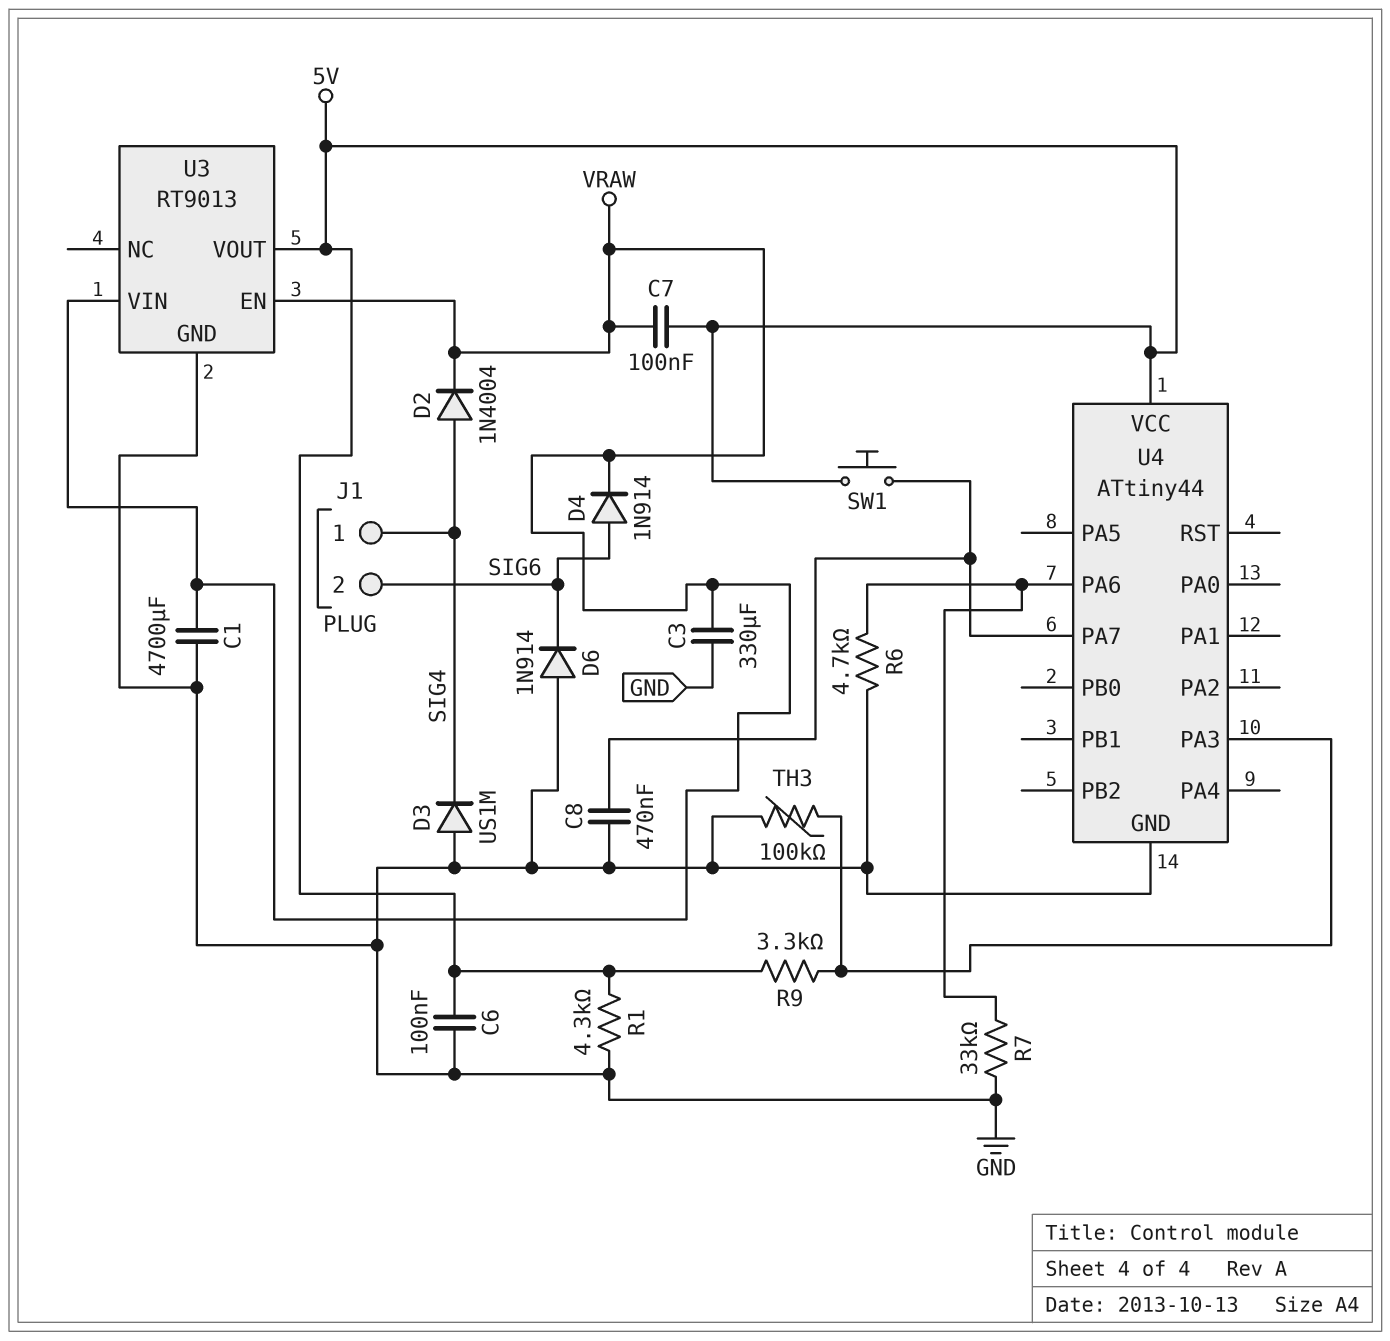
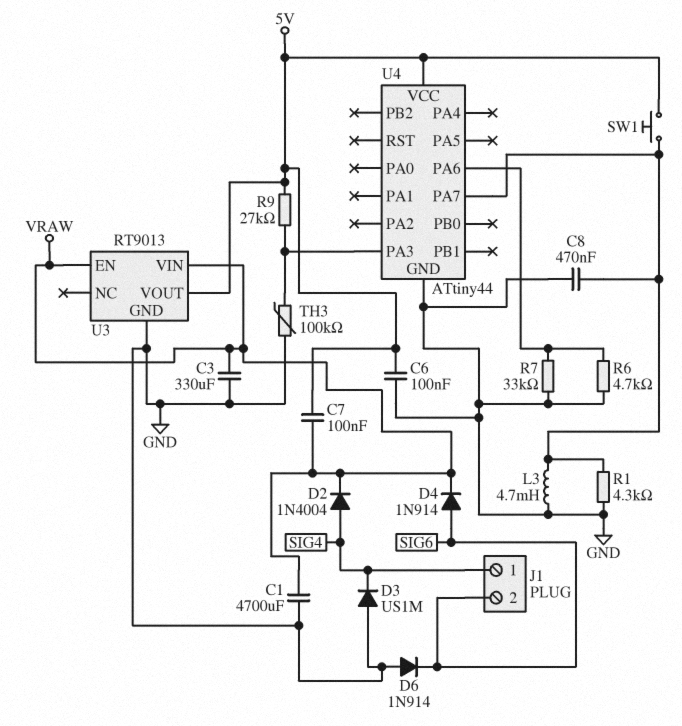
L3: none -> 4.7mH (GND, U4/PA7)
R1: 4.3k (5V, GND) -> 4.3k (GND, U4/PA7)
R9: 3.3k (5V, U4/PA3) -> 27k (5V, U4/PA3)

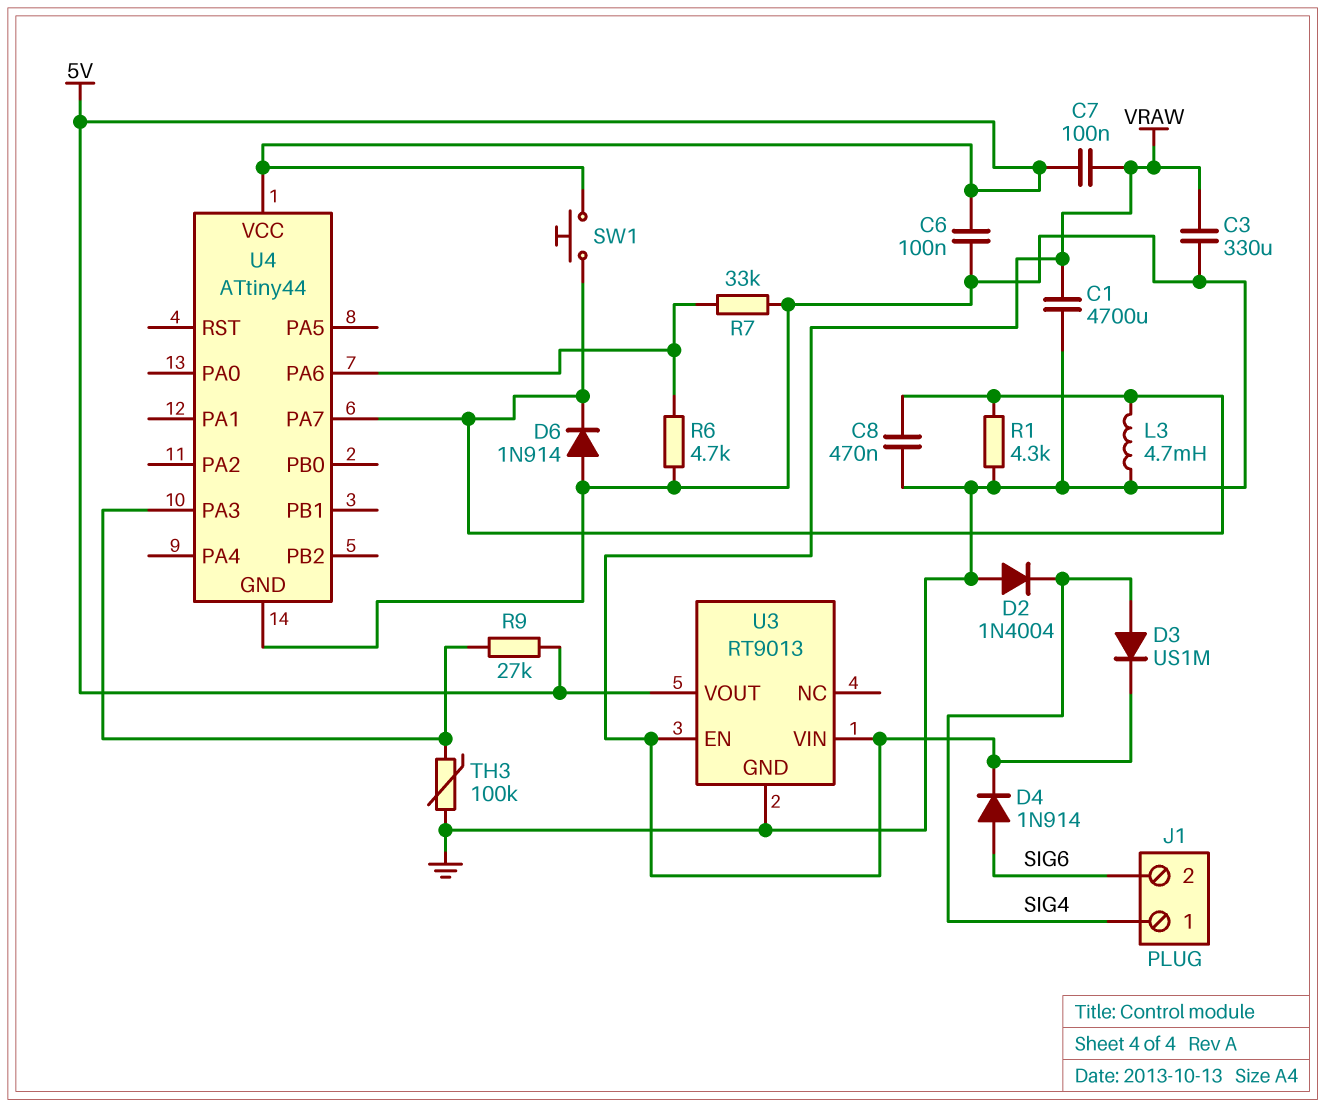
D2: diode 1N4004 (A SIG4, K VRAW) -> diode 1N4004 (A GND, K SIG4)
D3: diode US1M (A GND, K SIG4) -> diode US1M (A SIG4, K VRAW)
D6: diode 1N914 (A GND, K SIG6) -> diode 1N914 (A GND, K U4/PA7)

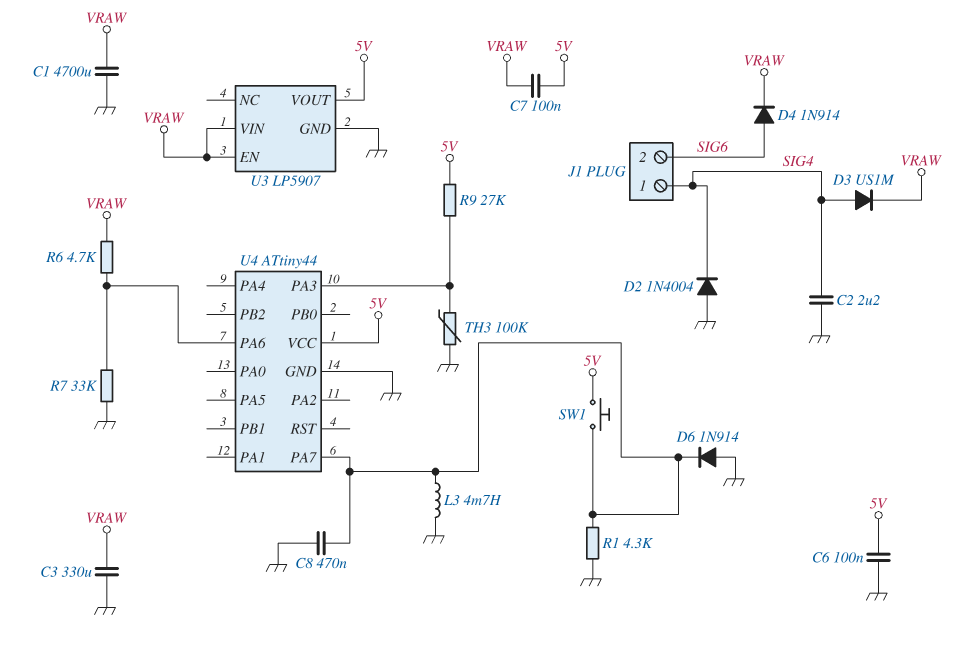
C2: none -> 2.2uF (GND, SIG4)
R6: 4.7k (GND, U4/PA6) -> 4.7k (U4/PA6, VRAW)
U3: RT9013 -> LP5907

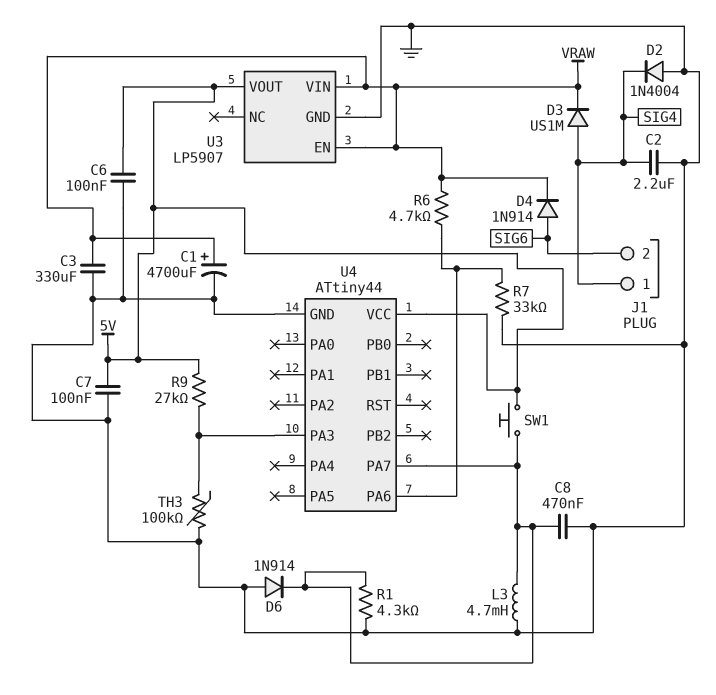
C1: 4700uF (GND, VRAW) -> 4700uF (plus VRAW, minus GND)
C7: 100nF (5V, VRAW) -> 100nF (5V, GND)

